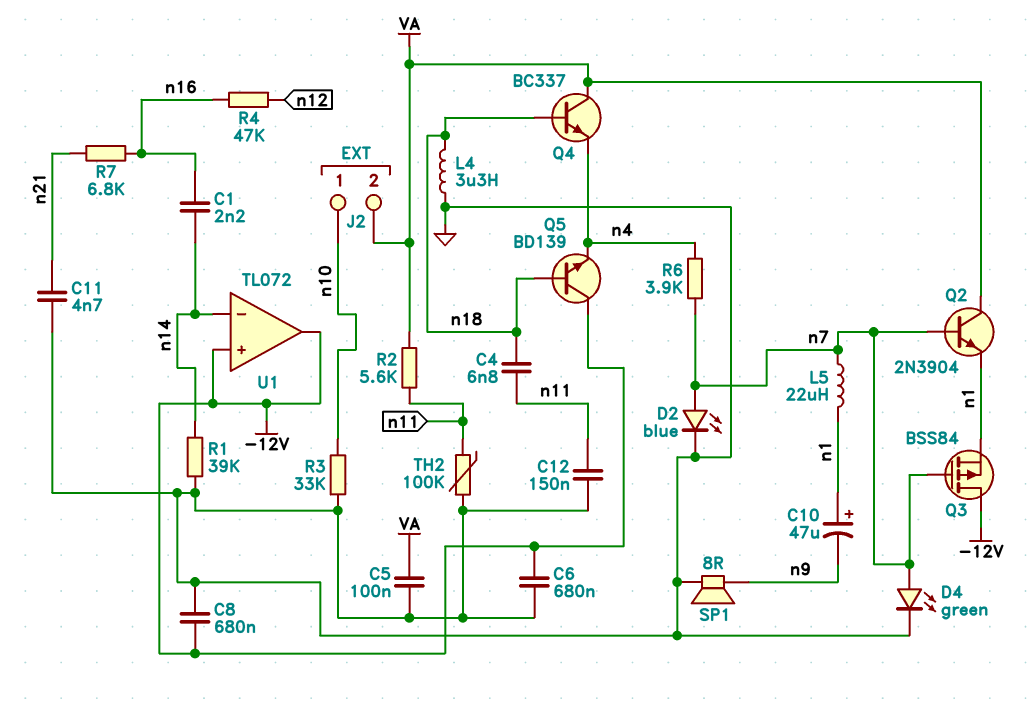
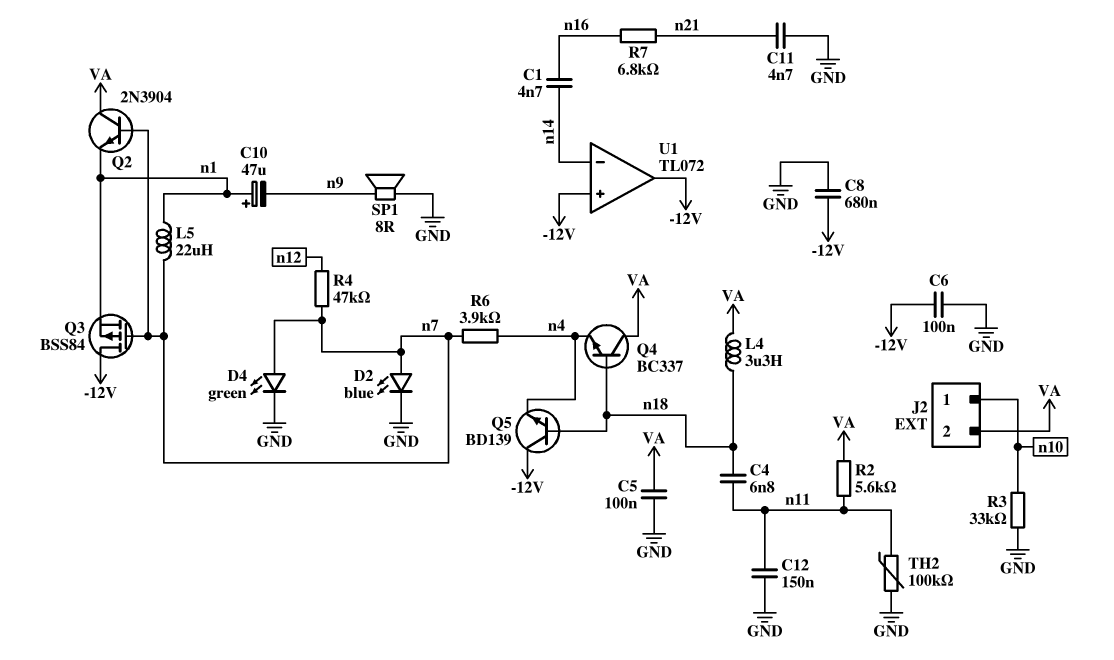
C1: 2.2nF (n14, n16) -> 4.7nF (n14, n16)
C6: 680nF (-12V, GND) -> 100nF (-12V, GND)
L4: 3.3uH (GND, n18) -> 3.3uH (VA, n18)
R1: 39k (GND, n14) -> none
R4: 47k (n12, n16) -> 47k (n7, n12)

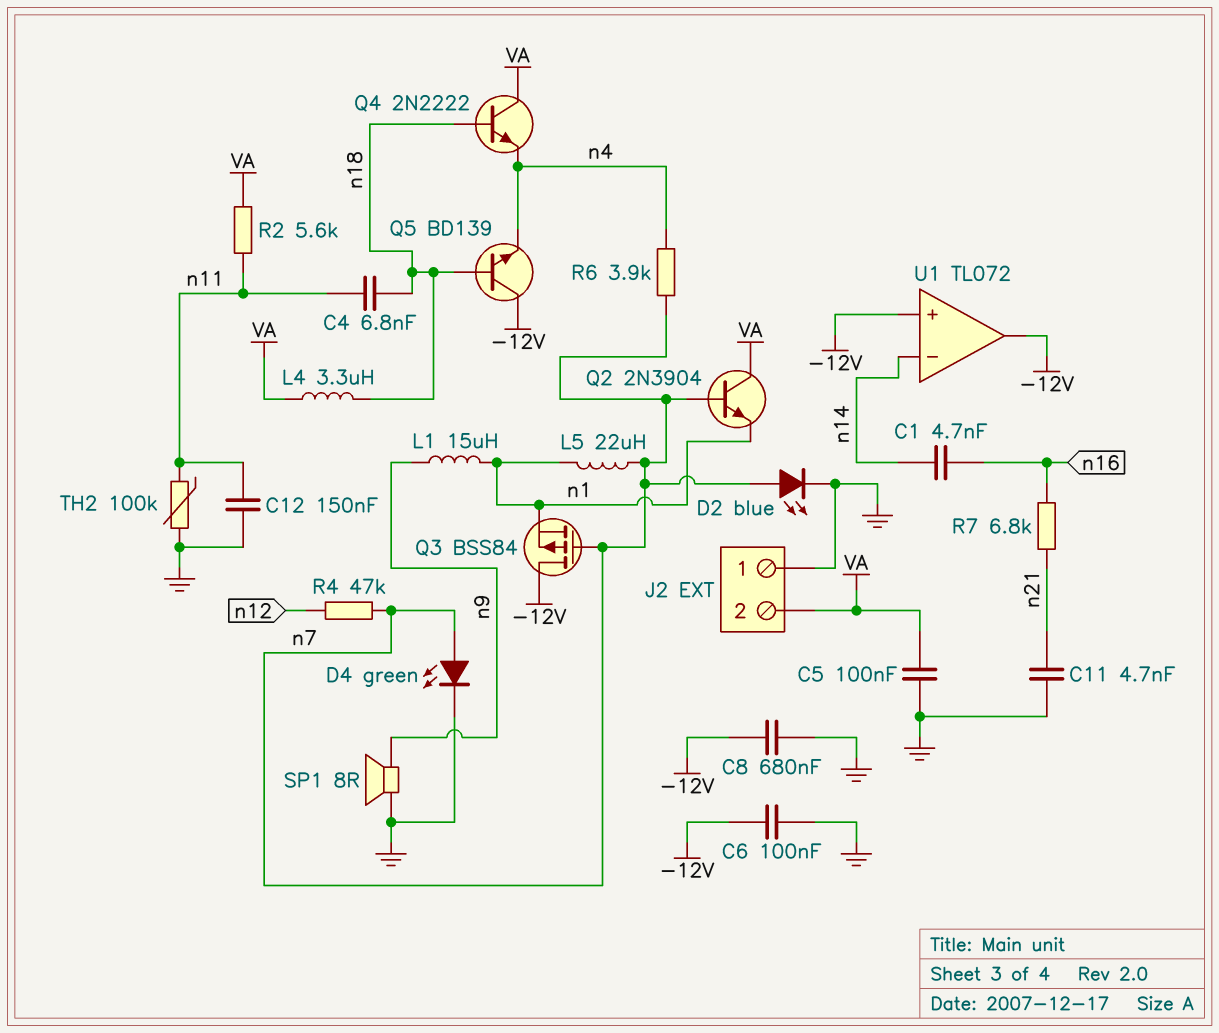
C10: 47uF (plus n1, minus n9) -> none
J2 pin 1: n10 -> GND
L1: none -> 15uH (n1, n9)
Q4: NPN BC337 (B n18, C VA, E n4) -> NPN 2N2222 (B n18, C VA, E n4)
R3: 33k (GND, n10) -> none

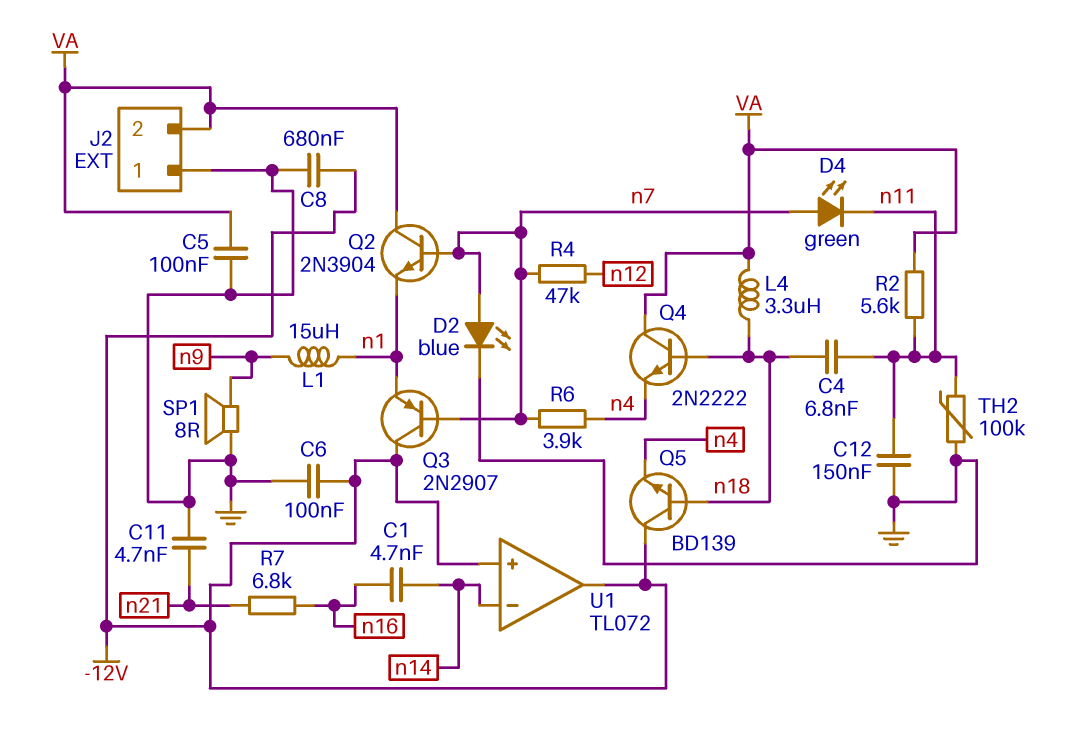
D4: LED green (A n7, K GND) -> LED green (A n7, K n11)
L5: 22uH (n1, n7) -> none
Q3: PMOS BSS84 (G n7, D -12V, S n1) -> PNP 2N2907 (B n7, C -12V, E n1)

